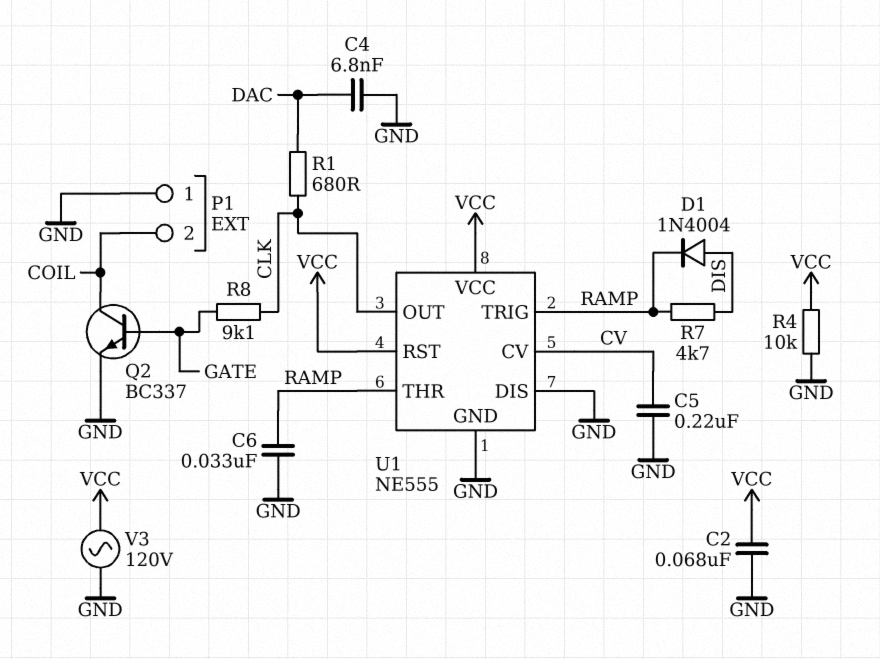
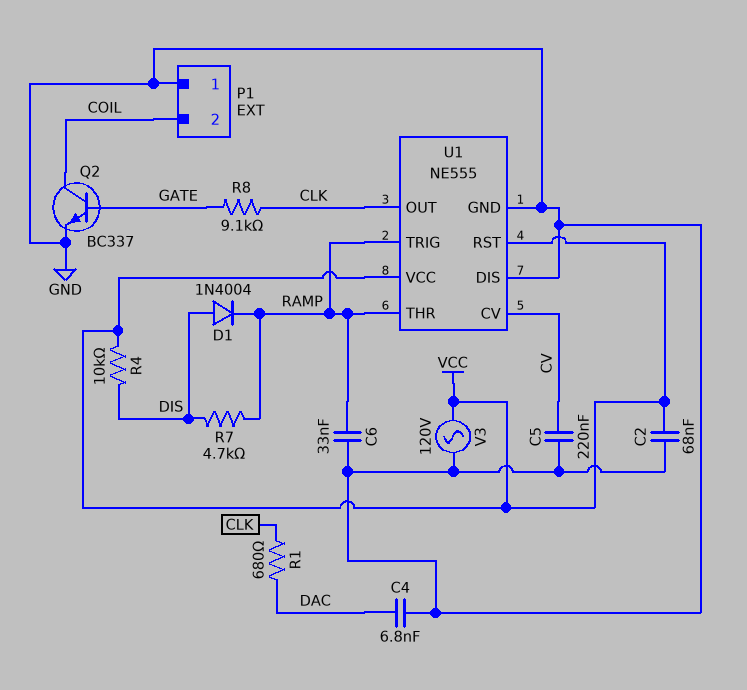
R4: 10k (GND, VCC) -> 10k (DIS, VCC)

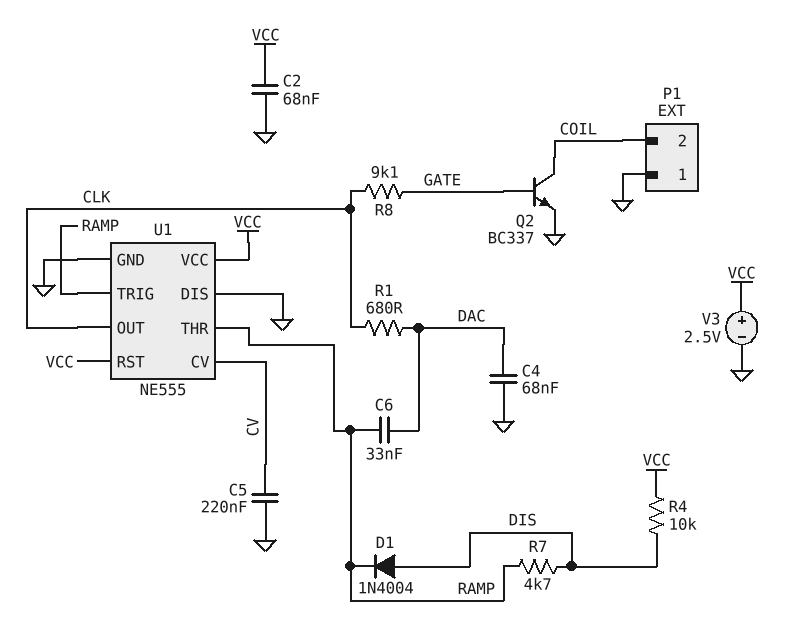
C4: 6.8nF (DAC, GND) -> 68nF (DAC, GND)
C6: 33nF (GND, RAMP) -> 33nF (DAC, RAMP)
V3: AC 120V (GND, VCC) -> 2.5V (plus VCC, minus GND)

